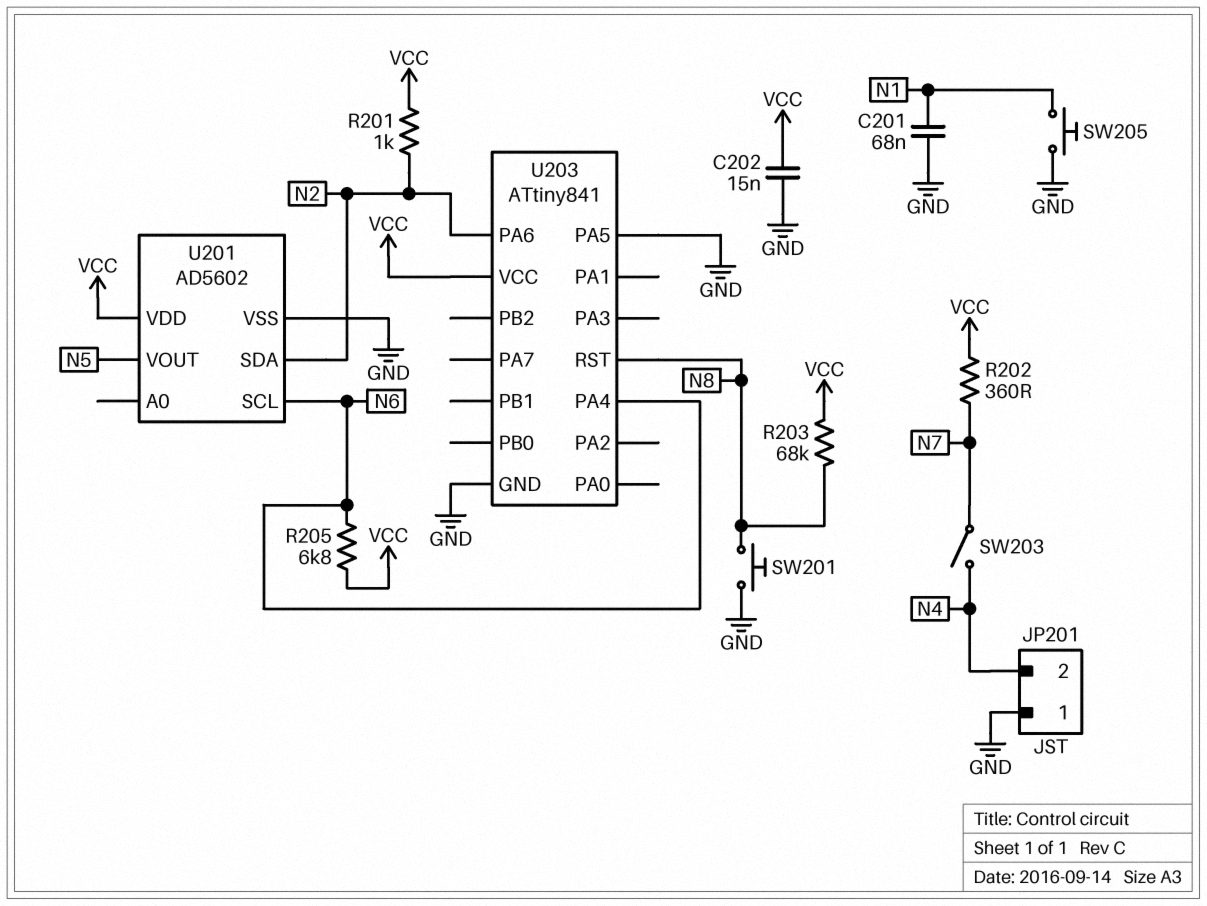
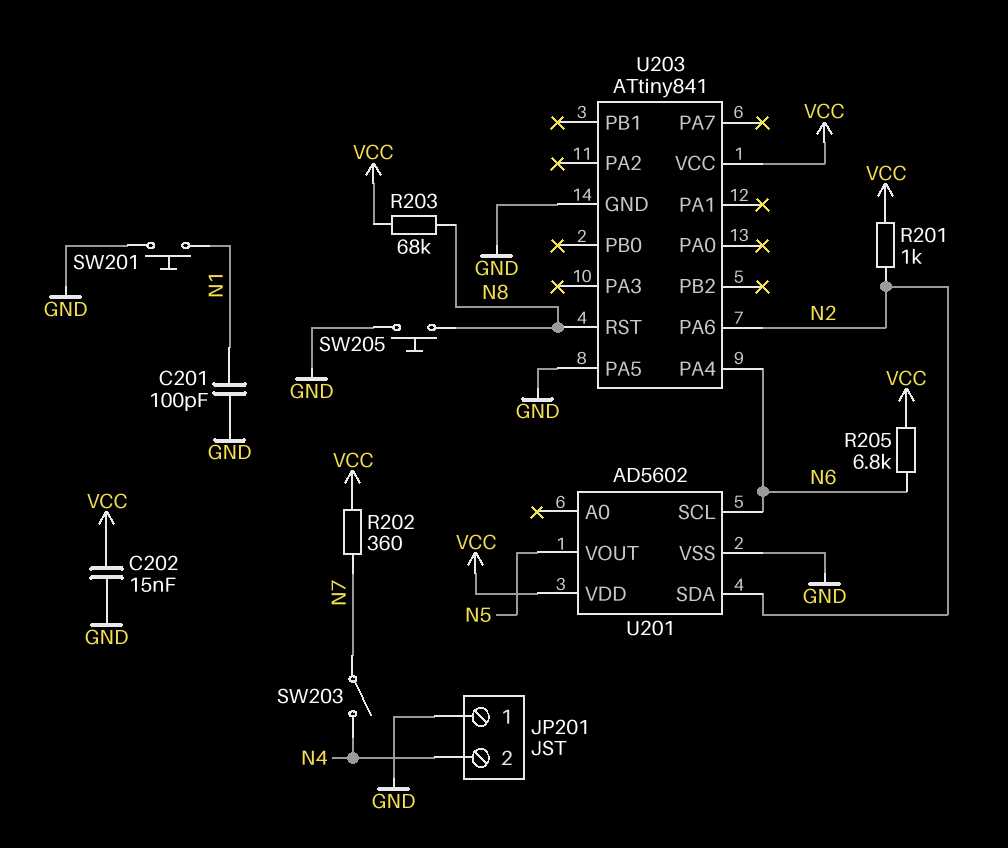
C201: 68nF (GND, N1) -> 100pF (GND, N1)
SW201: button (GND, N8) -> button (GND, N1)
SW205: button (GND, N1) -> button (GND, N8)

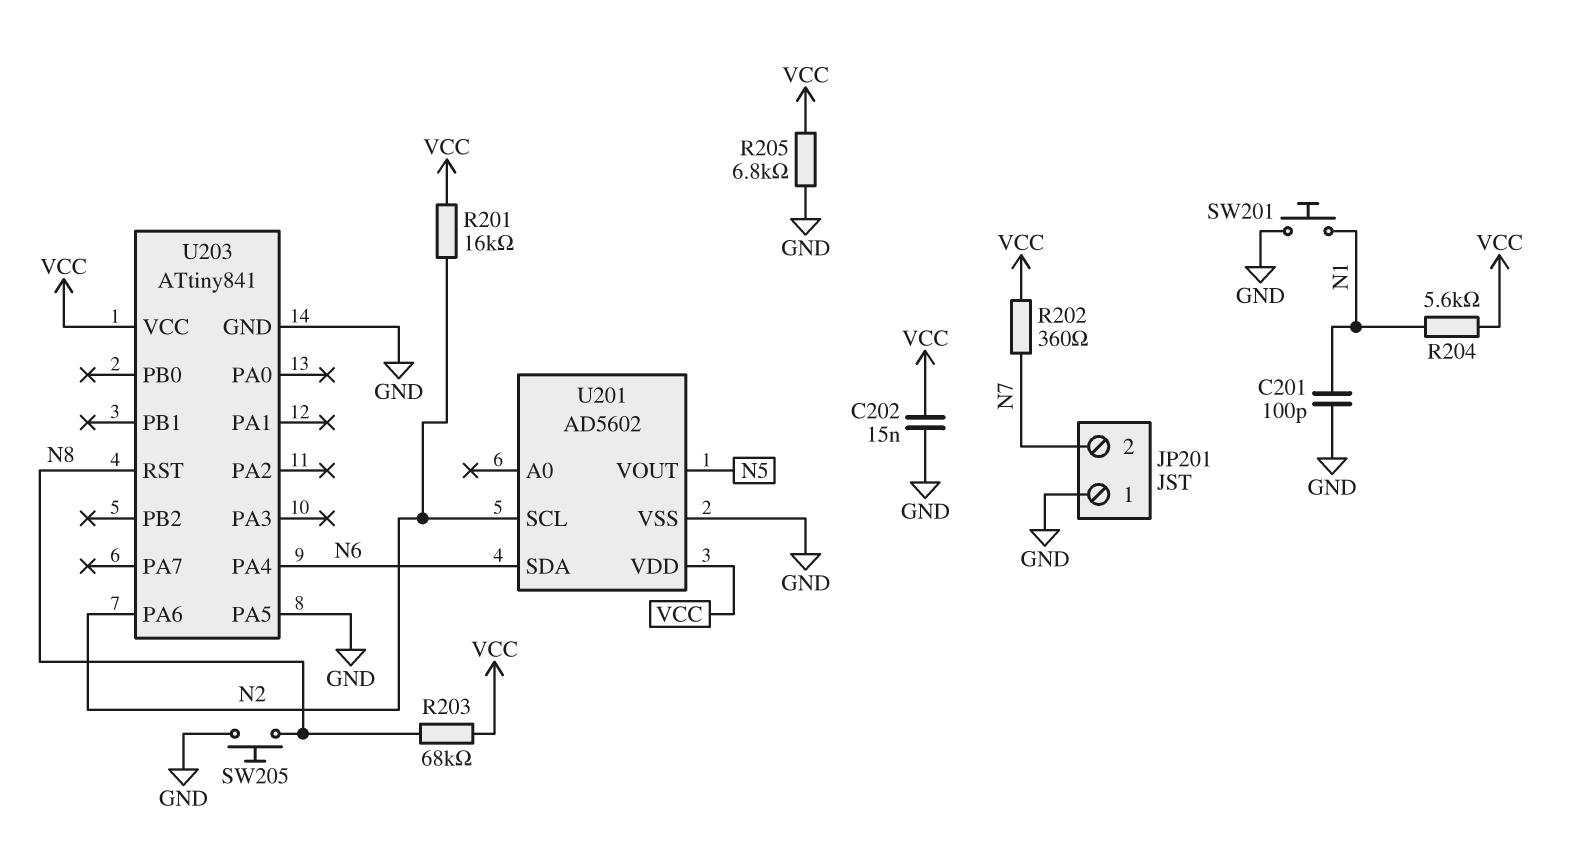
JP201 pin 2: N4 -> N7
R201: 1k (N2, VCC) -> 16k (N2, VCC)
R204: none -> 5.6k (N1, VCC)
R205: 6.8k (N6, VCC) -> 6.8k (GND, VCC)
SW203: switch (N4, N7) -> none
U201 pin SCL: N6 -> N2
U201 pin SDA: N2 -> N6

